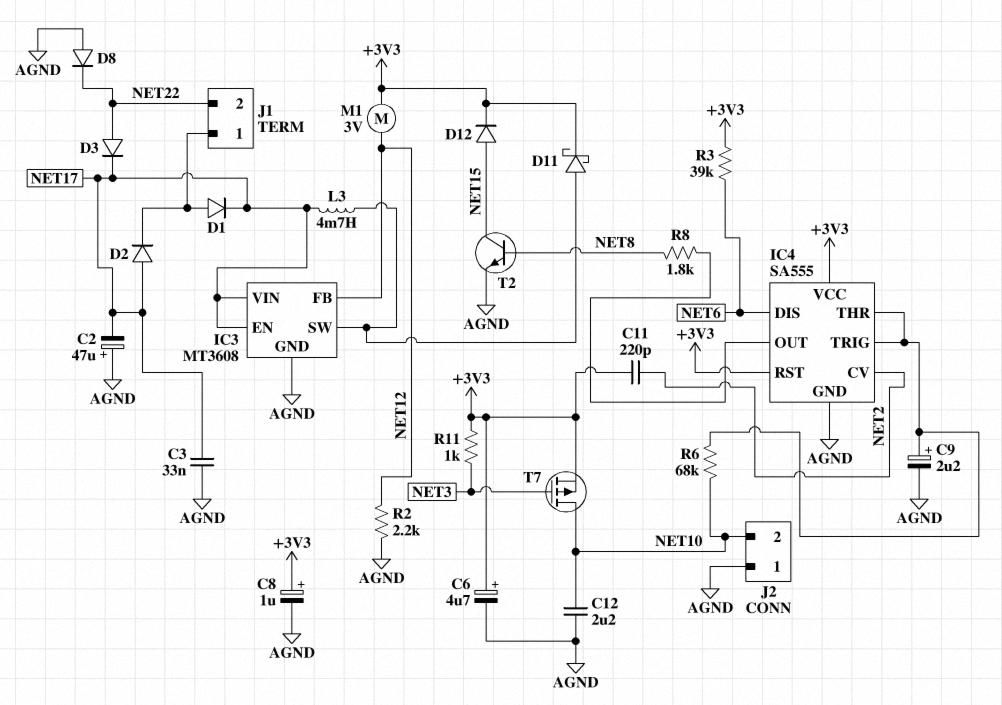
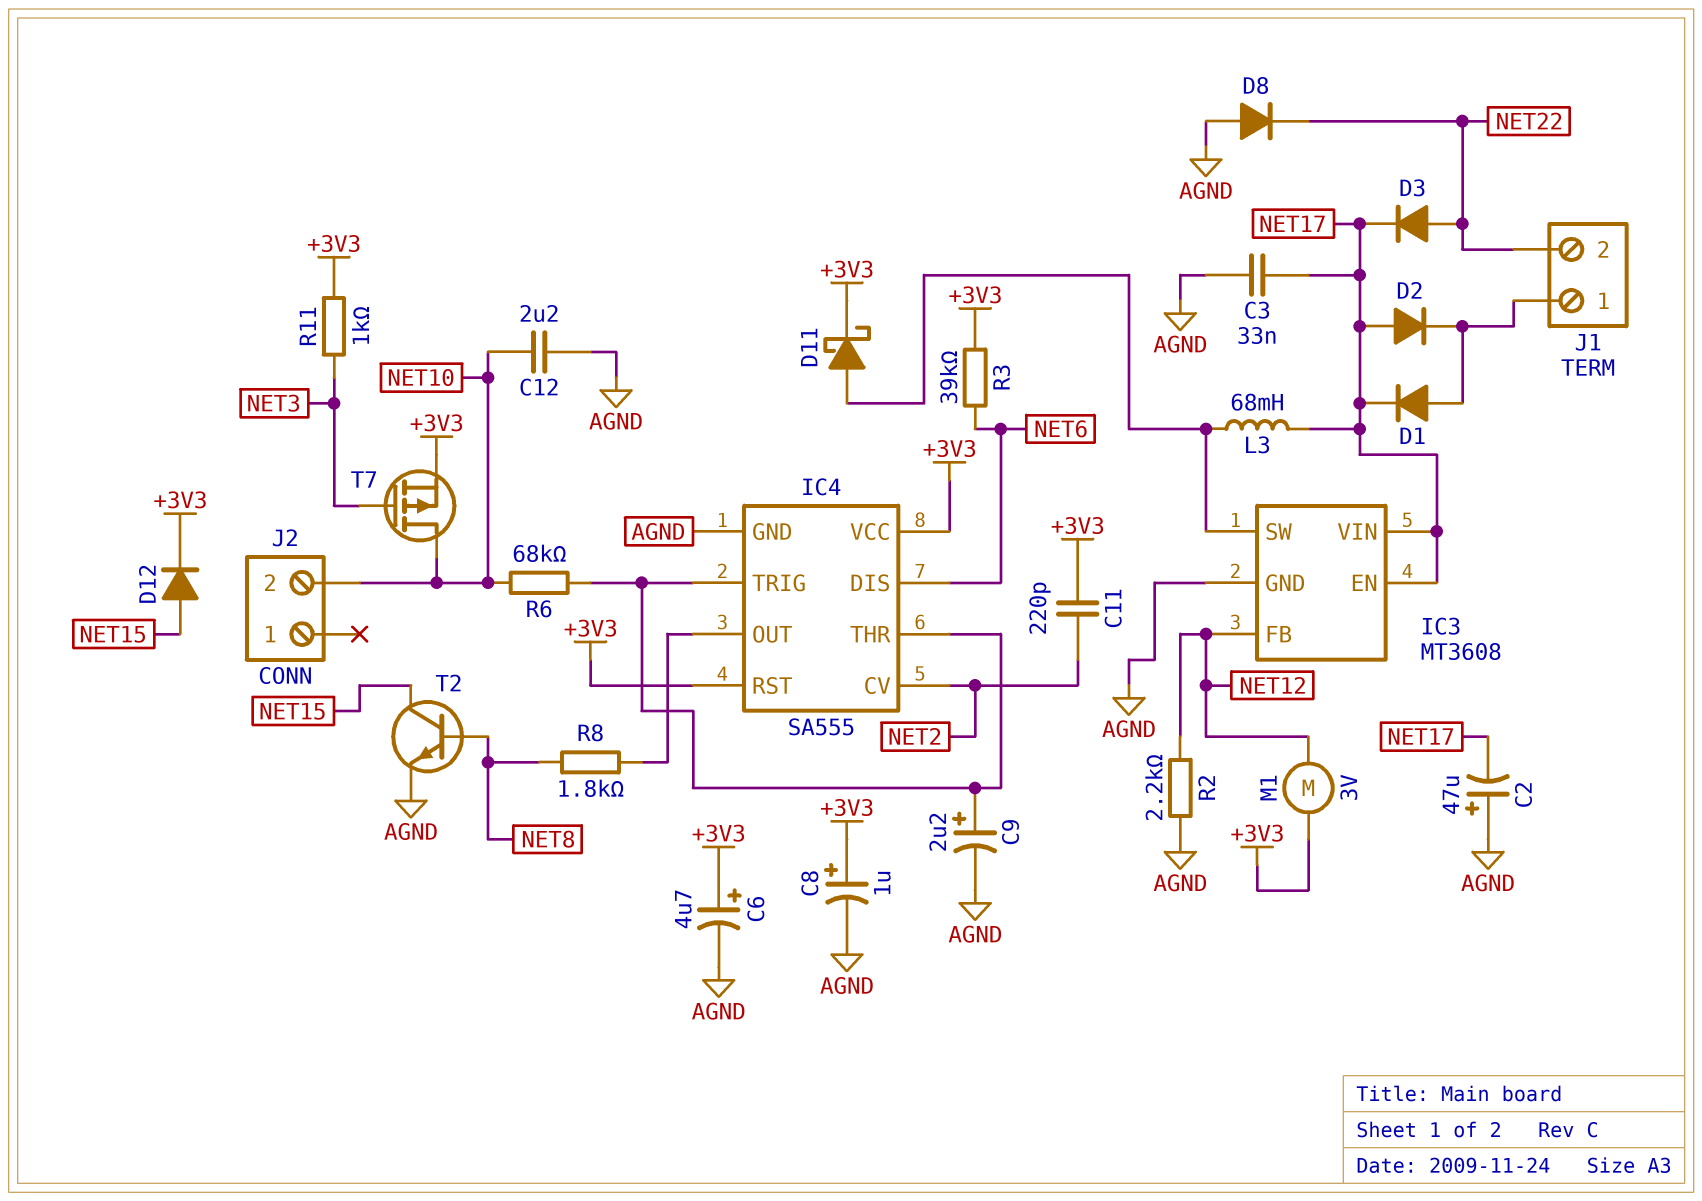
J2 pin 1: AGND -> none
L3: 4.7mH (IC3/SW, NET17) -> 68mH (IC3/SW, NET17)

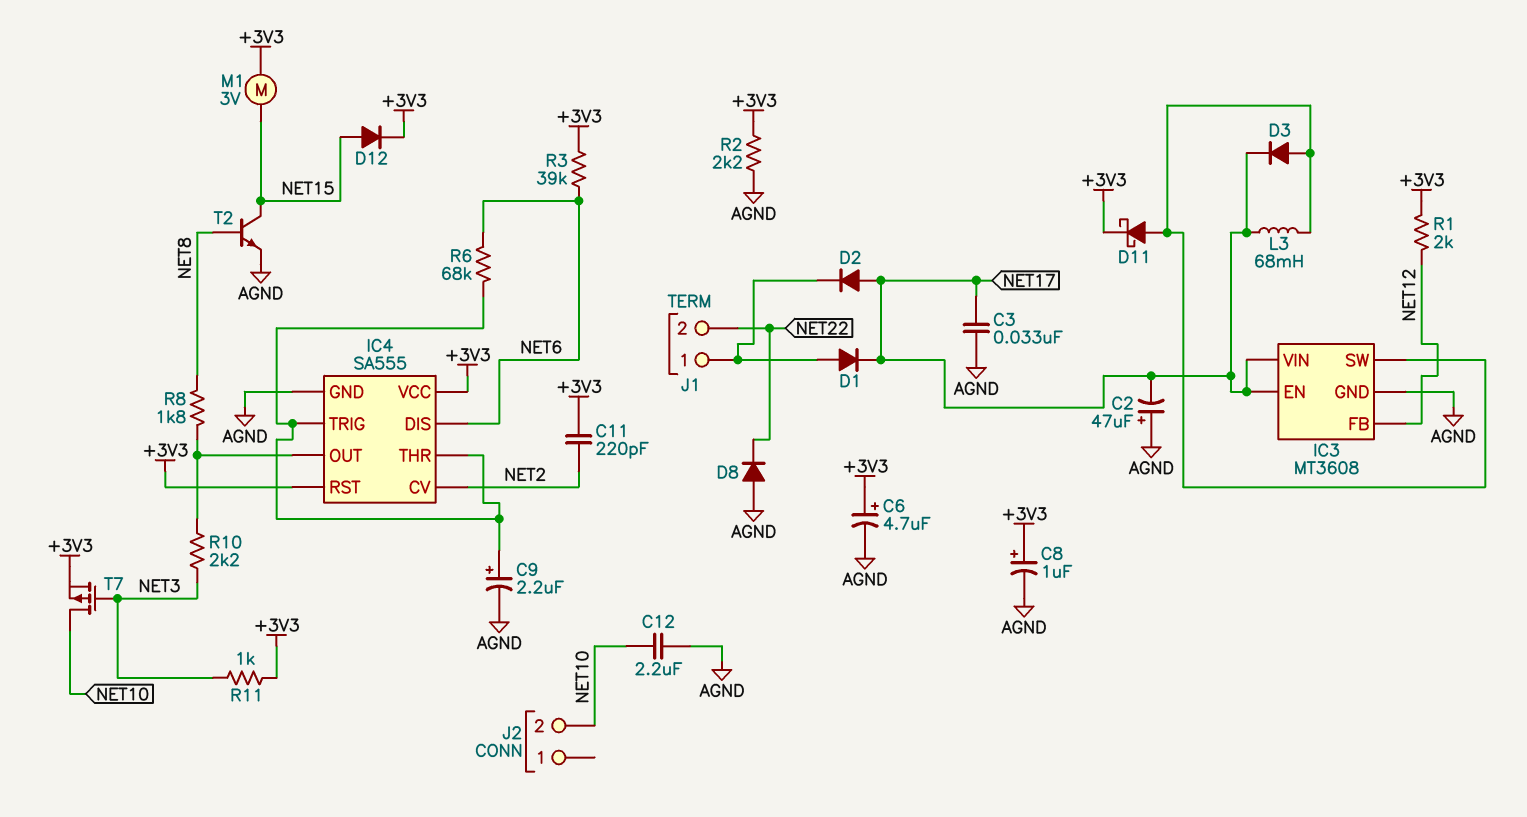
D3: diode (A NET22, K NET17) -> diode (A IC3/SW, K NET17)
M1: motor 3V (+3V3, NET12) -> motor 3V (+3V3, NET15)
R1: none -> 2k (+3V3, NET12)
R2: 2.2k (AGND, NET12) -> 2.2k (+3V3, AGND)
R6: 68k (IC4/THR, NET10) -> 68k (IC4/THR, NET6)
R10: none -> 2.2k (IC4/OUT, NET3)

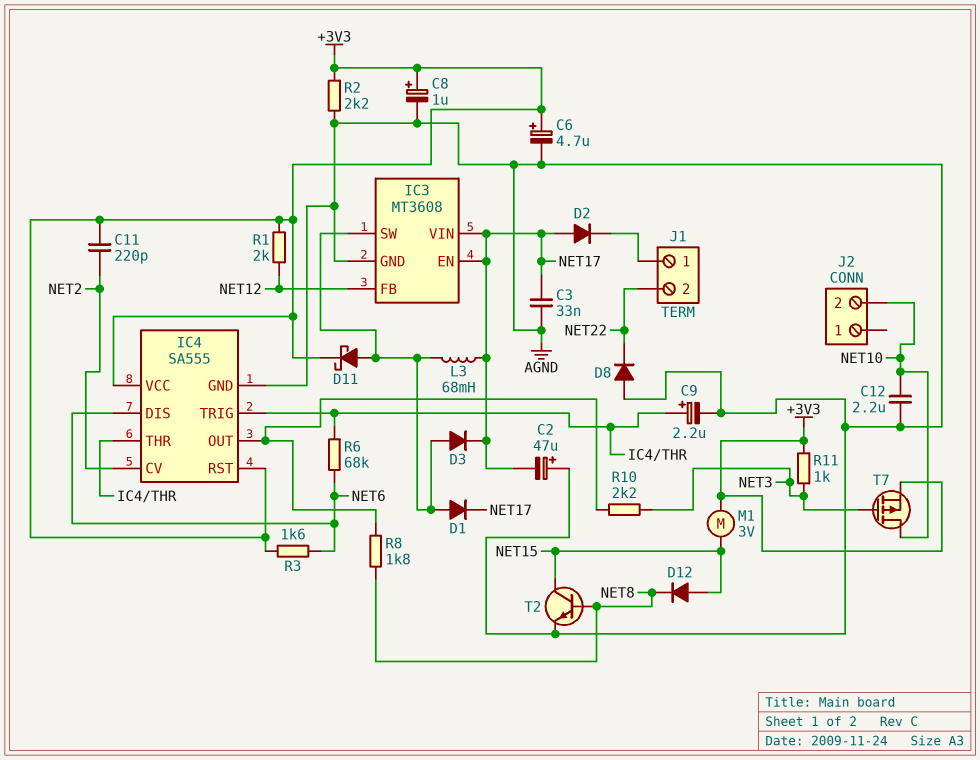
D1: diode (A J1/1, K NET17) -> diode (A IC3/SW, K NET17)
D12: diode (A NET15, K +3V3) -> diode (A NET15, K NET8)
R3: 39k (+3V3, NET6) -> 1.6k (+3V3, NET6)

